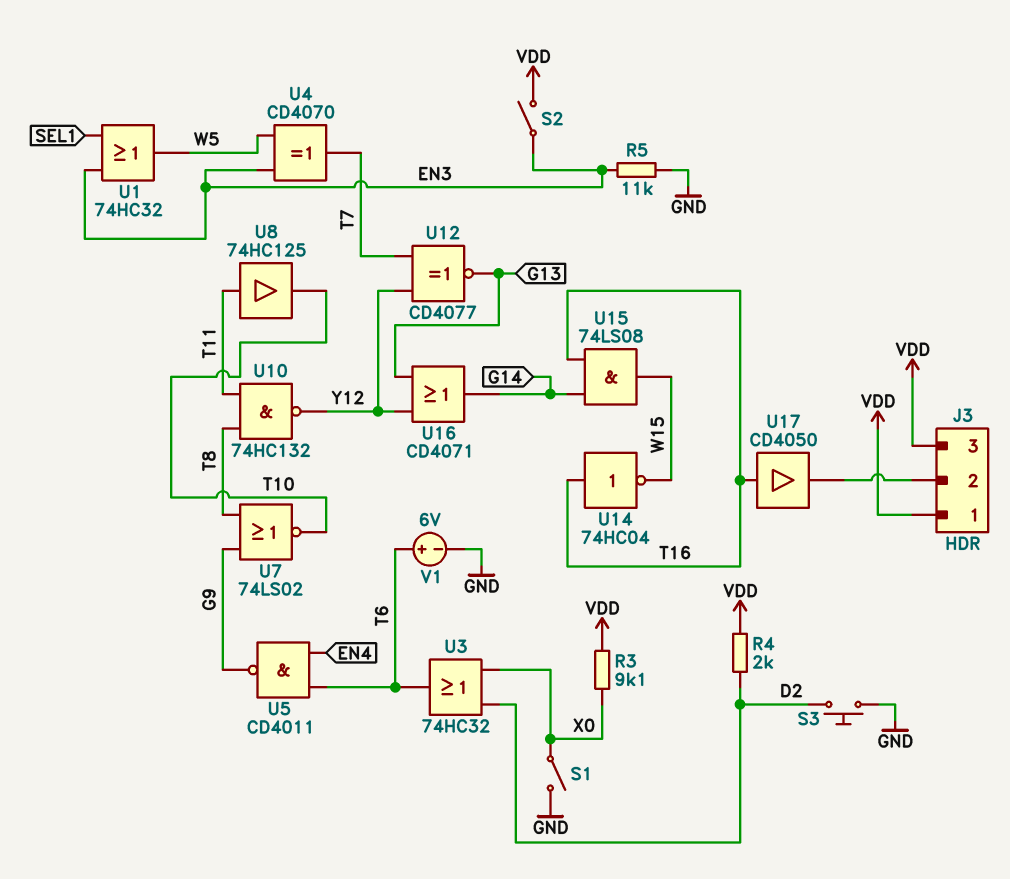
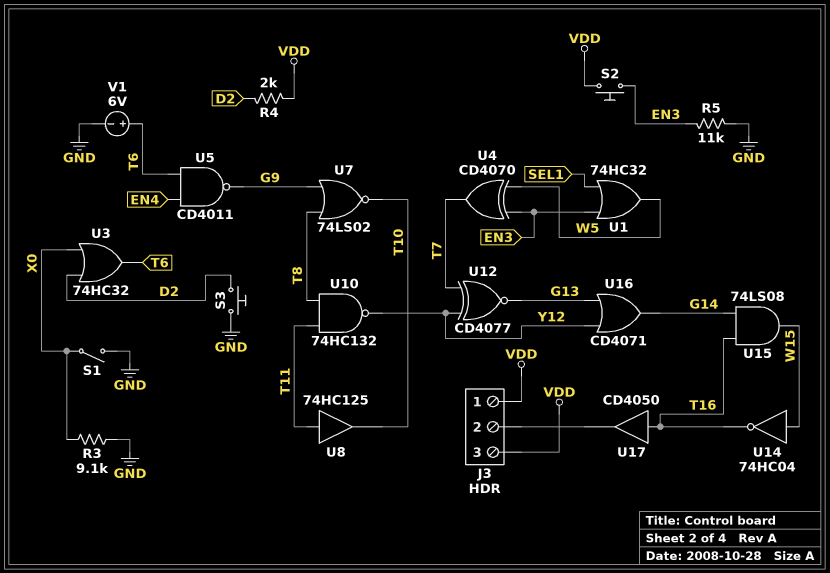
R3: 9.1k (VDD, X0) -> 9.1k (GND, X0)
S2: switch (EN3, VDD) -> button (EN3, VDD)
U14: NOT 74HC04 (in T16, out W15) -> NOT 74HC04 (in W15, out T16)

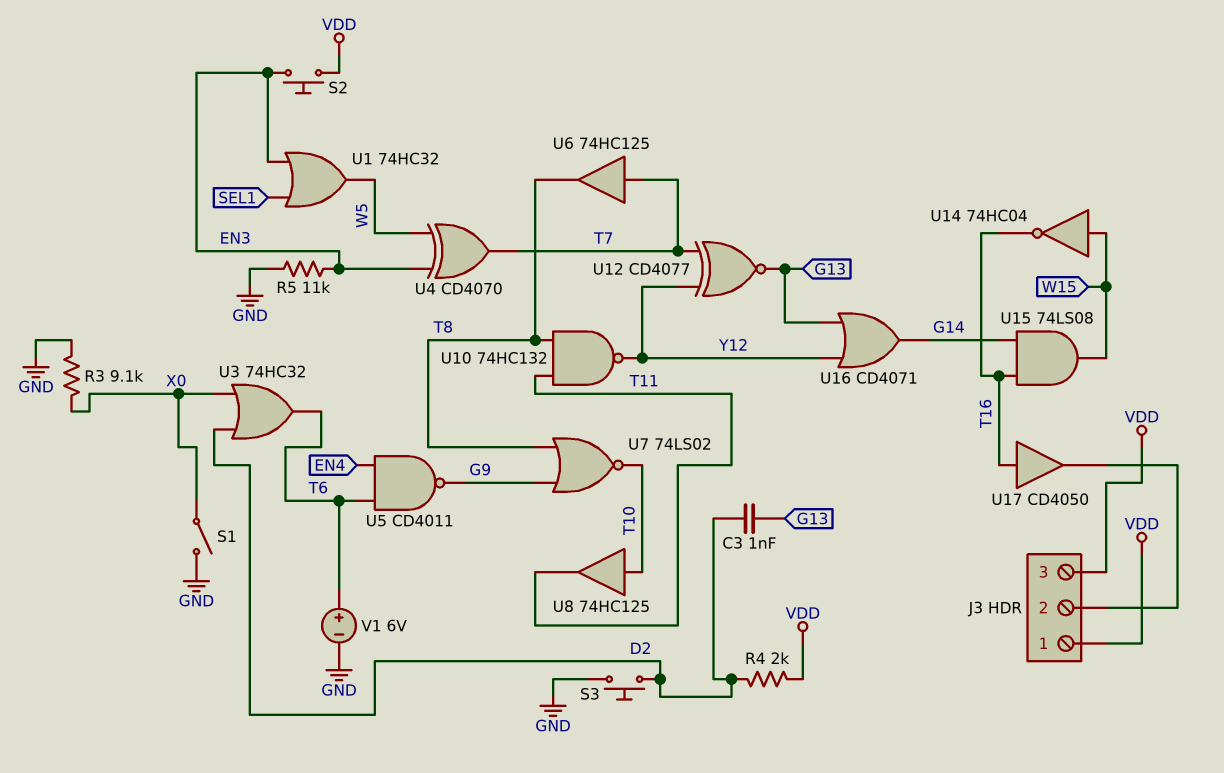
C3: none -> 1nF (D2, G13)
U6: none -> buffer 74HC125 (in T7, out T8)
U8: buffer 74HC125 (in T11, out T10) -> buffer 74HC125 (in T10, out T11)

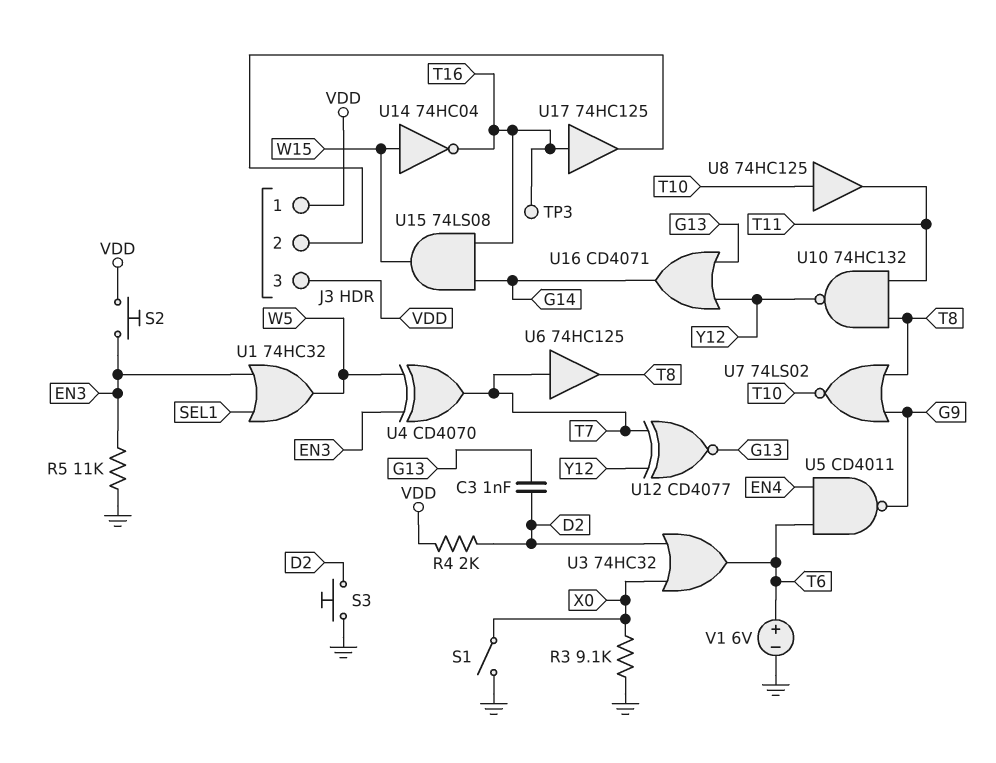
TP3: none -> test point (T16)
U17: buffer CD4050 (in T16, out J3/2) -> buffer 74HC125 (in T16, out J3/2)

